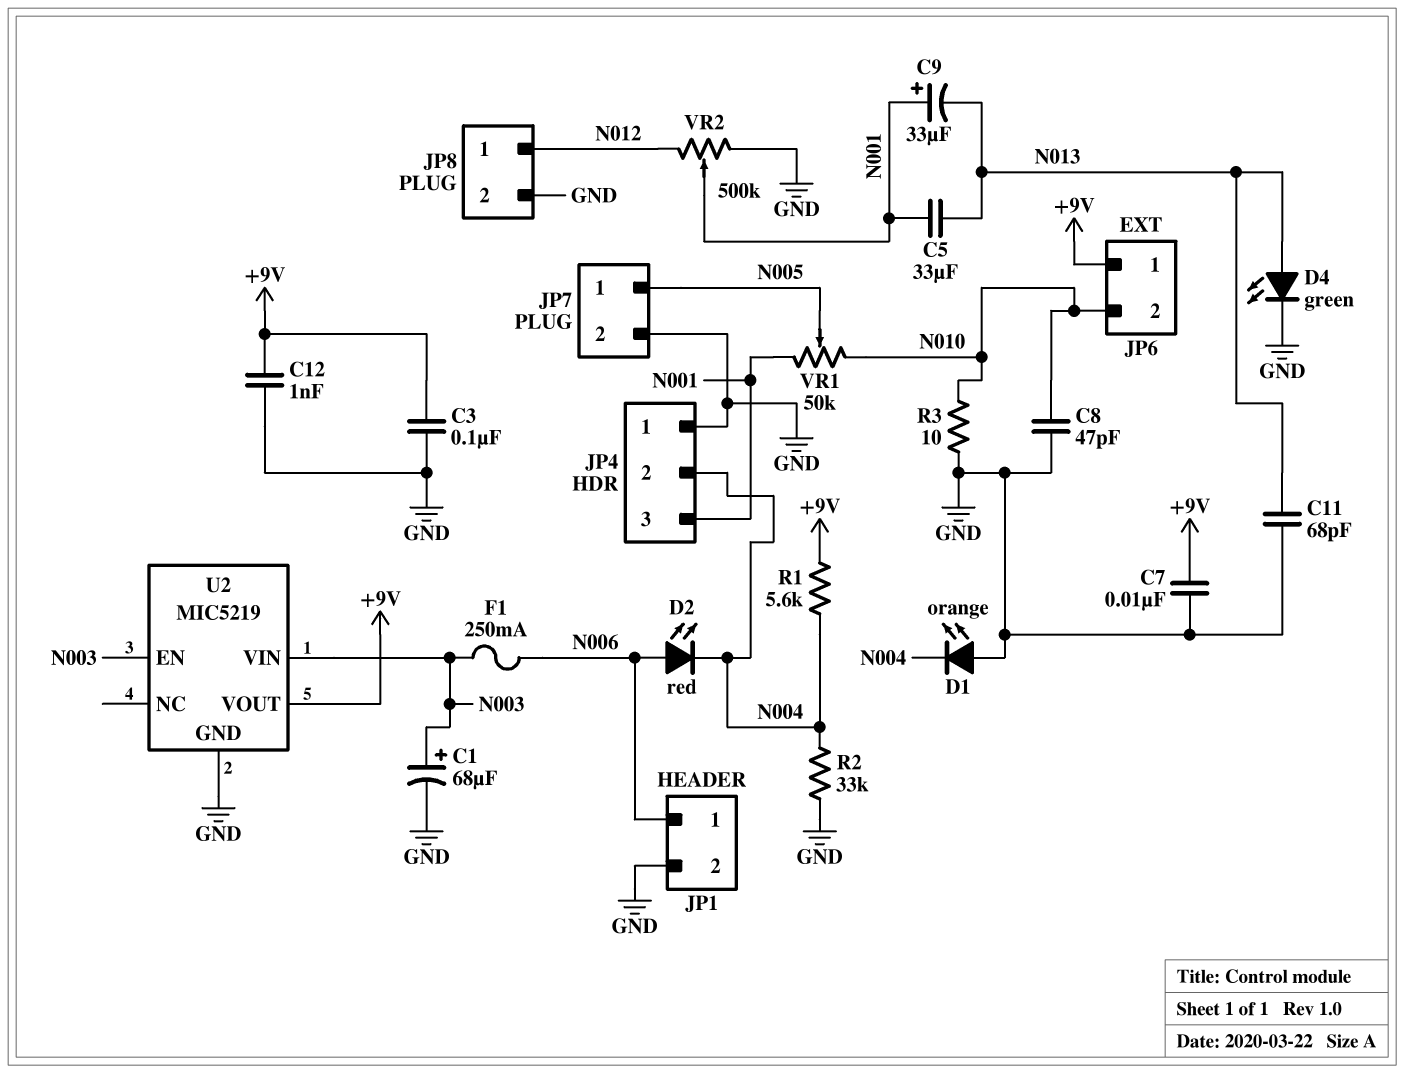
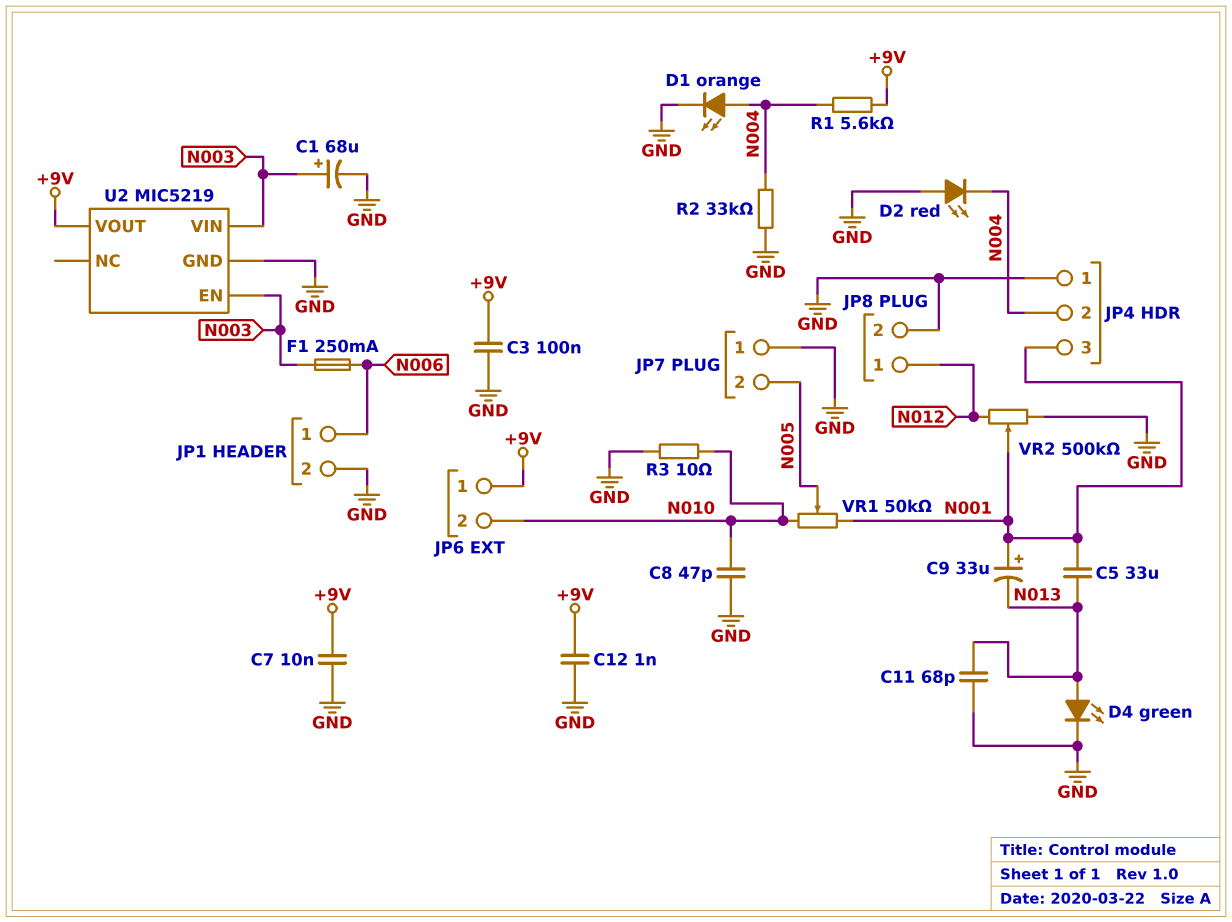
D1: LED orange (A GND, K N004) -> LED orange (A N004, K GND)
D2: LED red (A N006, K N004) -> LED red (A GND, K N004)
JP7 pin 1: N005 -> GND
JP7 pin 2: GND -> N005

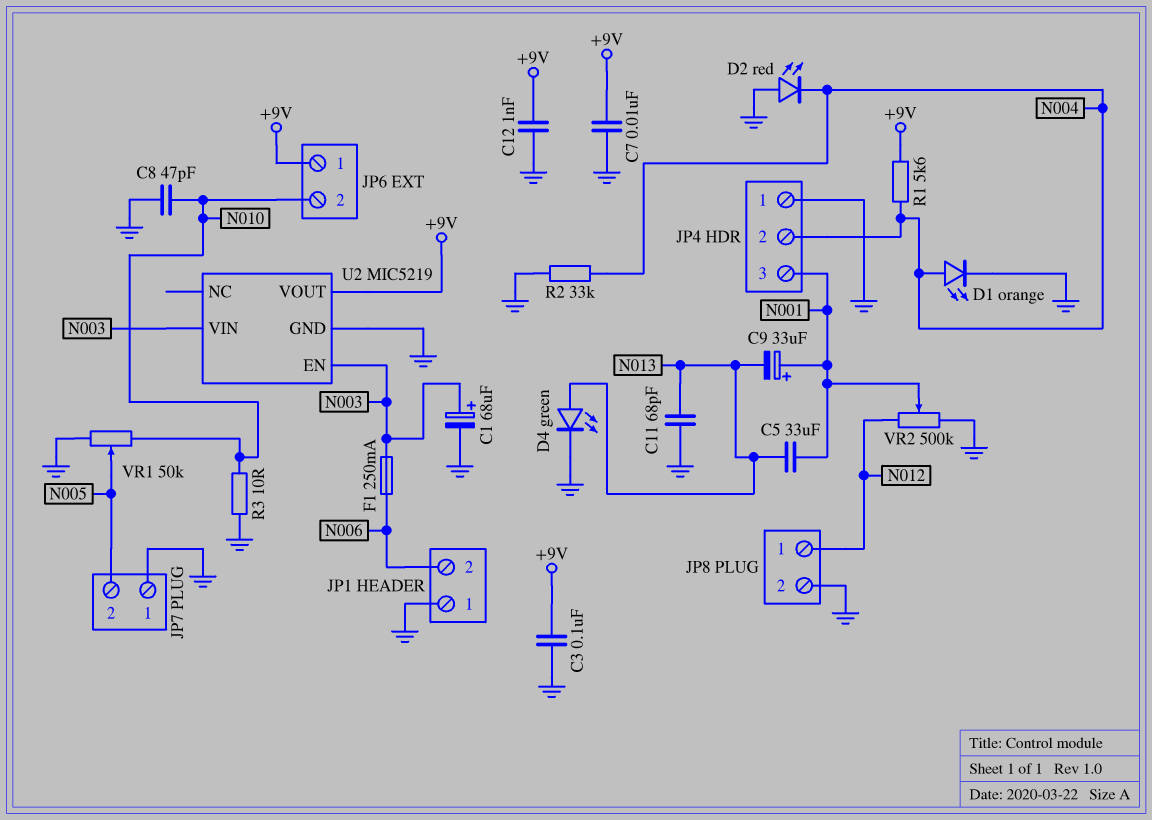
JP1 pin 1: N006 -> GND
JP1 pin 2: GND -> N006
VR1: 50k (N001, N010, wiper N005) -> 50k (GND, N010, wiper N005)

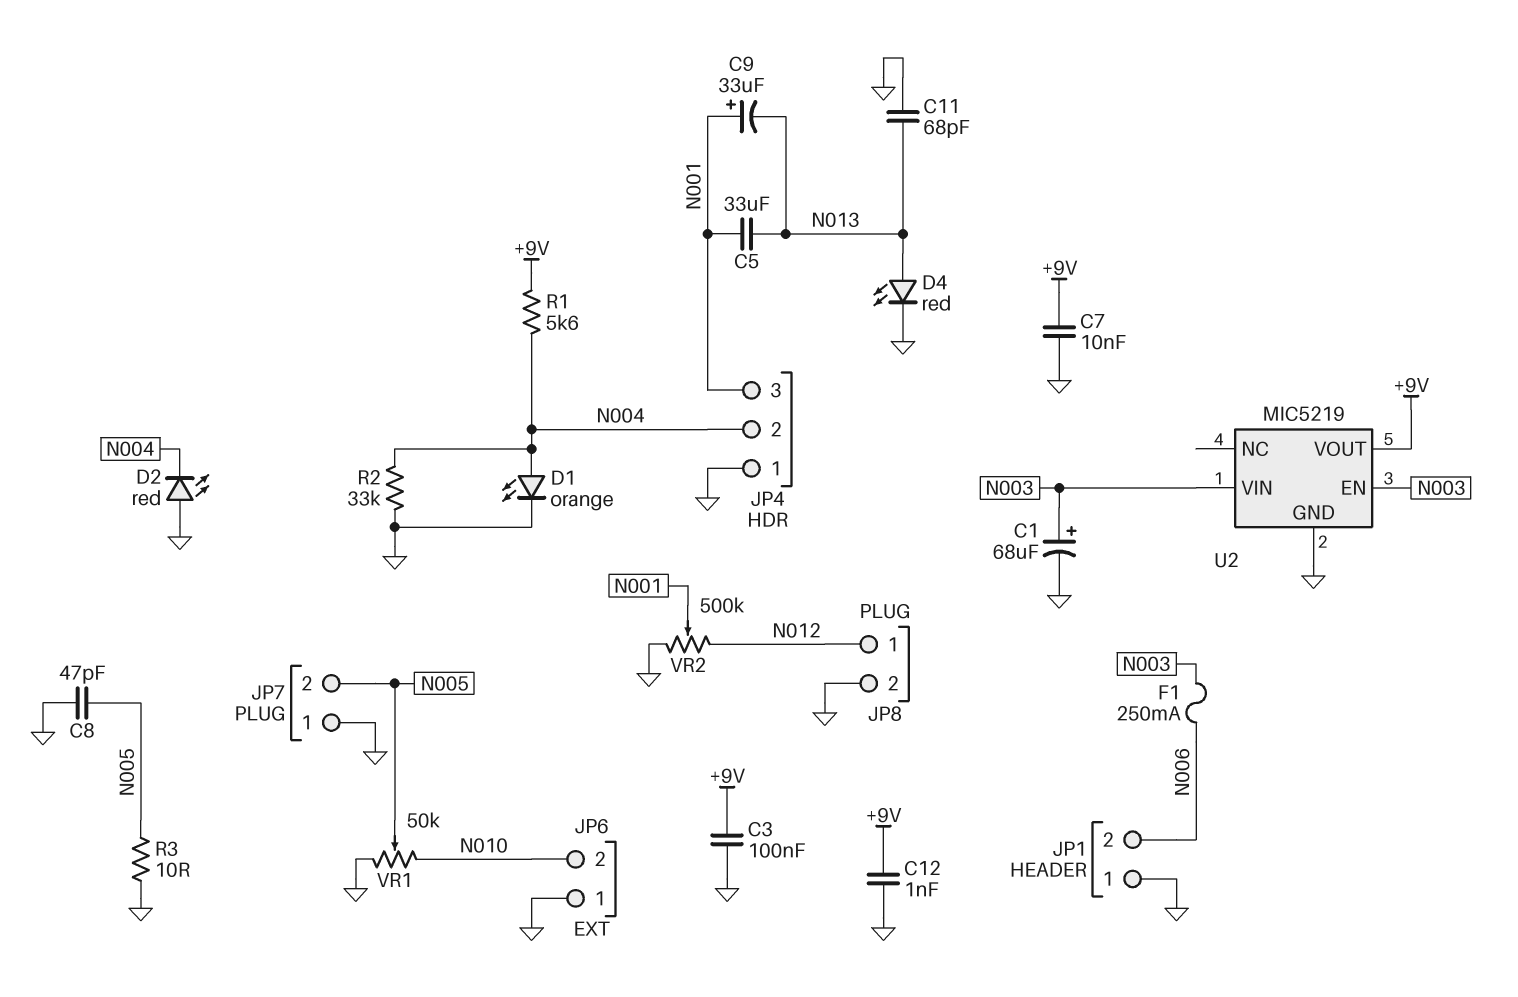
C8: 47pF (GND, N010) -> 47pF (GND, N005)
D4: LED green (A N013, K GND) -> LED red (A N013, K GND)
JP6 pin 1: +9V -> GND
R3: 10 (GND, N010) -> 10 (GND, N005)

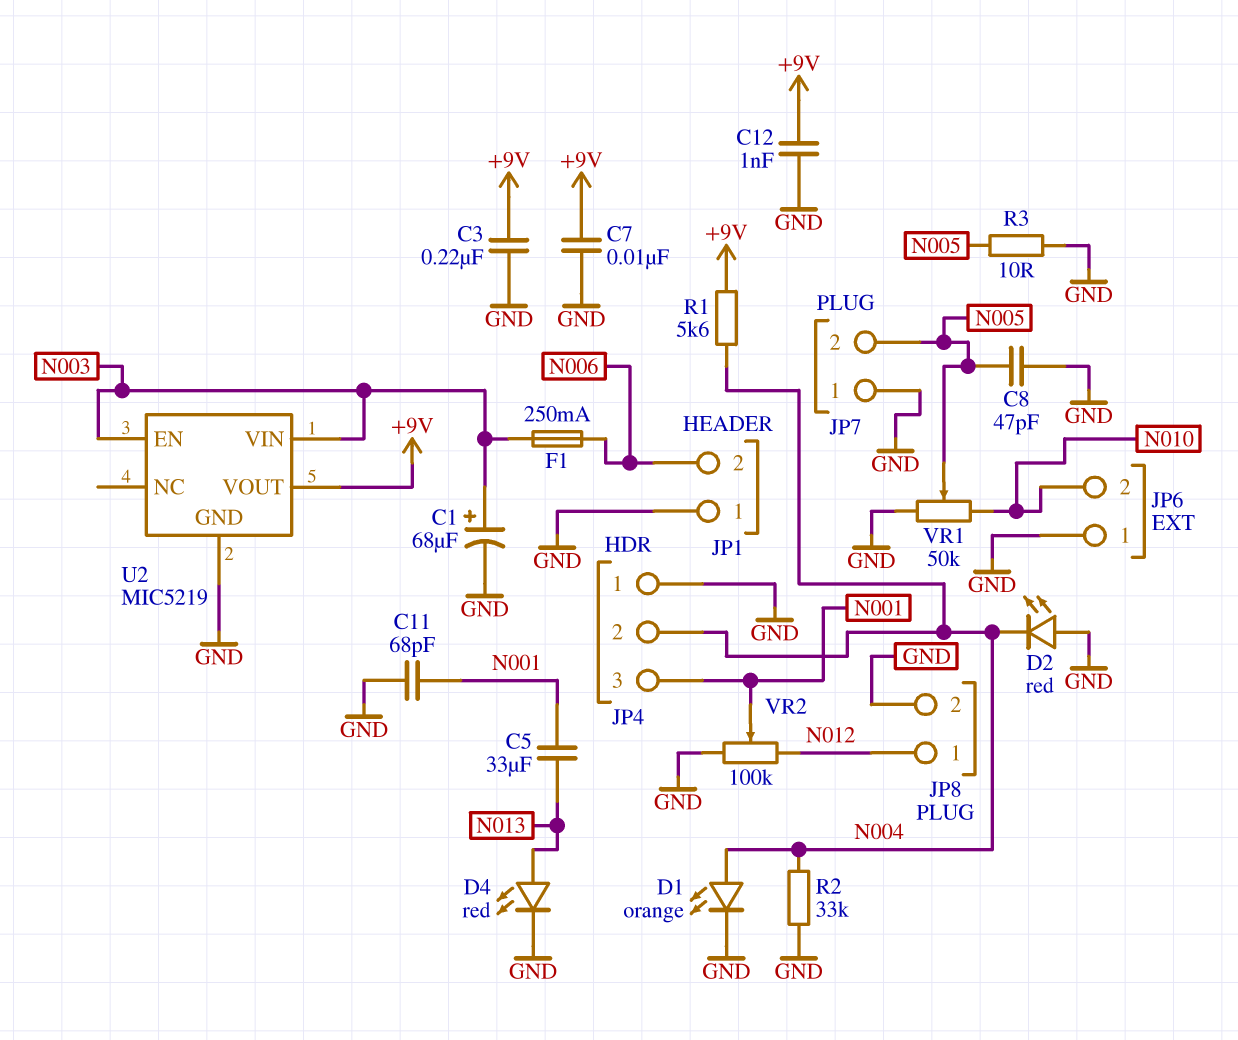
C3: 100nF (+9V, GND) -> 220nF (+9V, GND)
C9: 33uF (plus N001, minus N013) -> none
C11: 68pF (GND, N013) -> 68pF (GND, N001)
VR2: 500k (GND, N012, wiper N001) -> 100k (GND, N012, wiper N001)

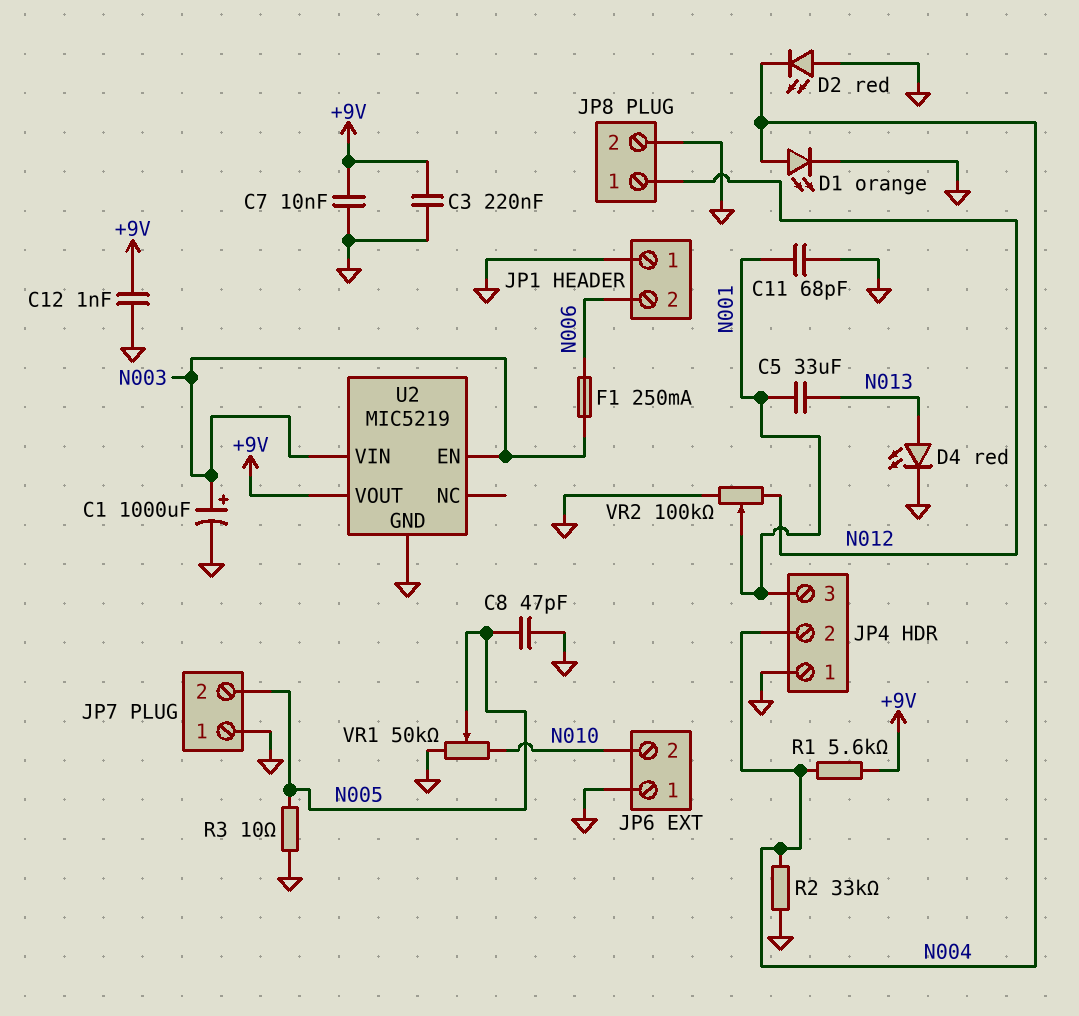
C1: 68uF (plus N003, minus GND) -> 1000uF (plus N003, minus GND)

